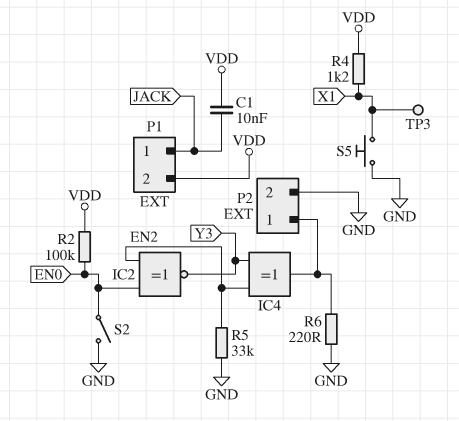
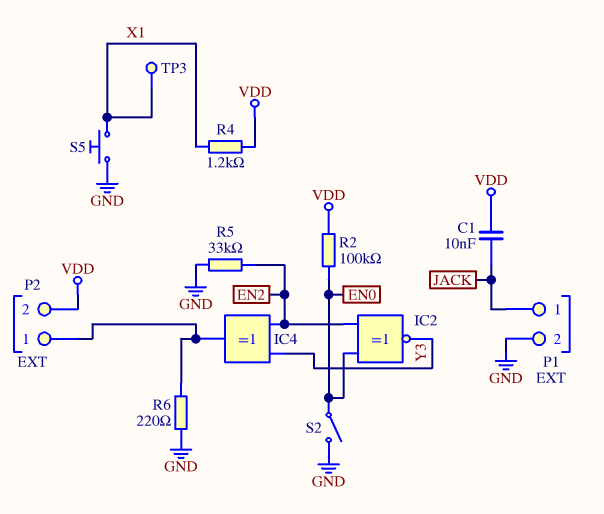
P1 pin 2: VDD -> GND
P2 pin 2: GND -> VDD

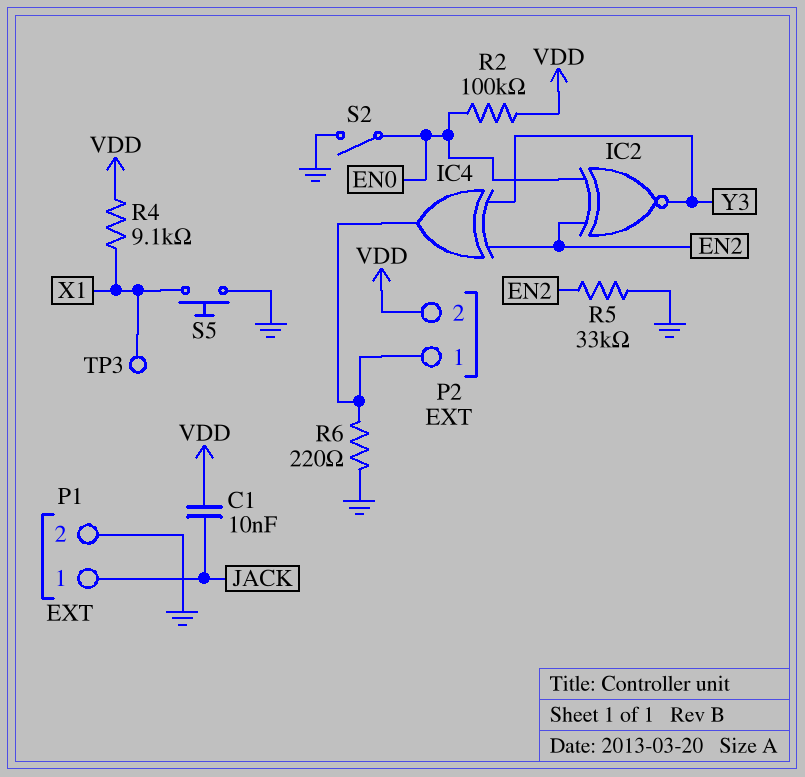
R4: 1.2k (VDD, X1) -> 9.1k (VDD, X1)

